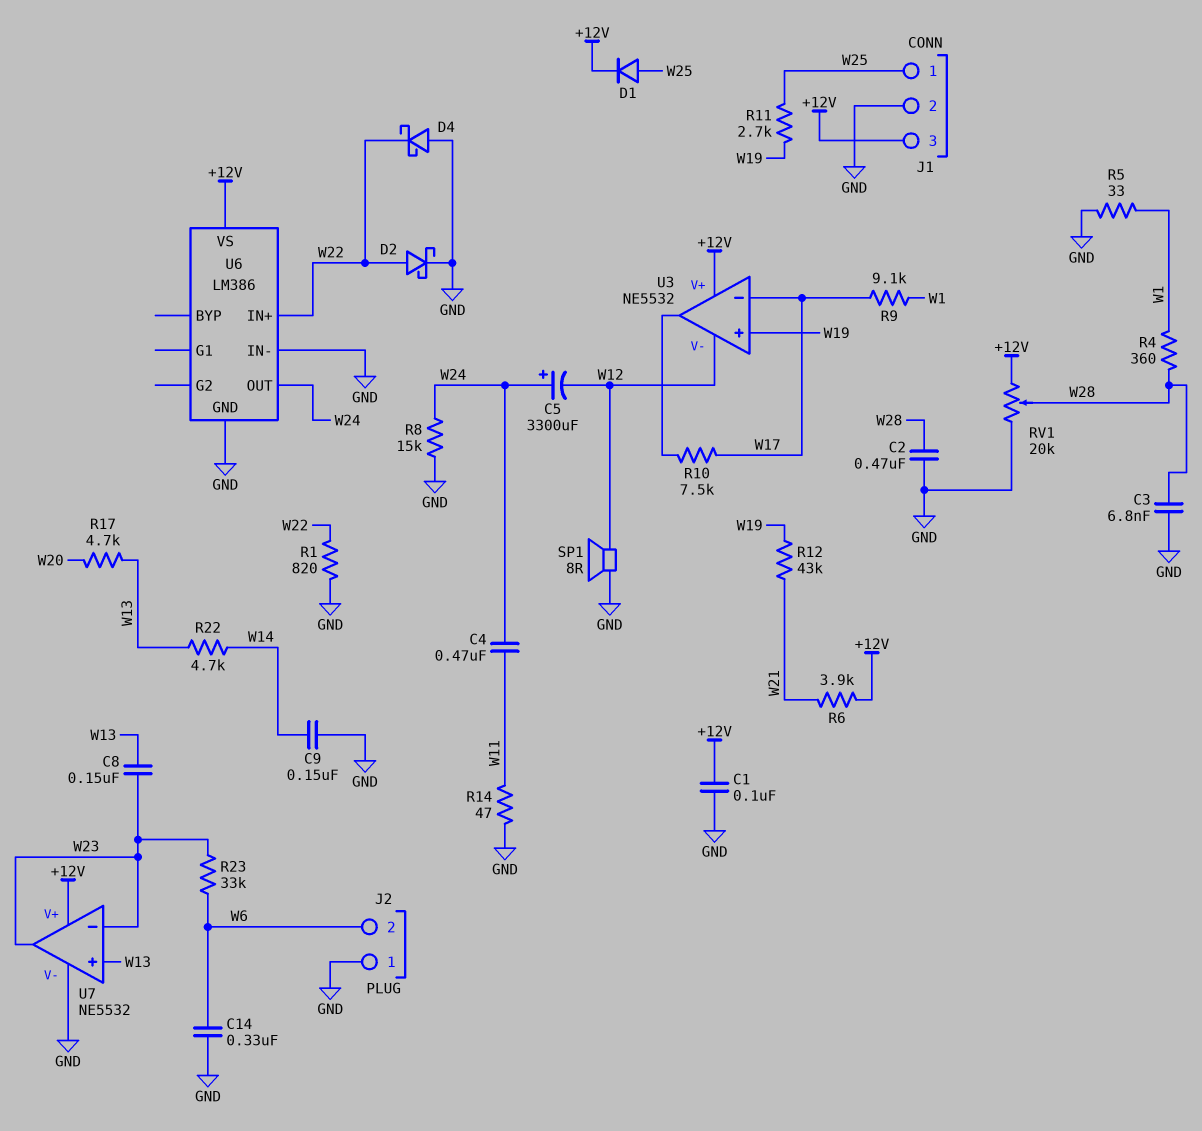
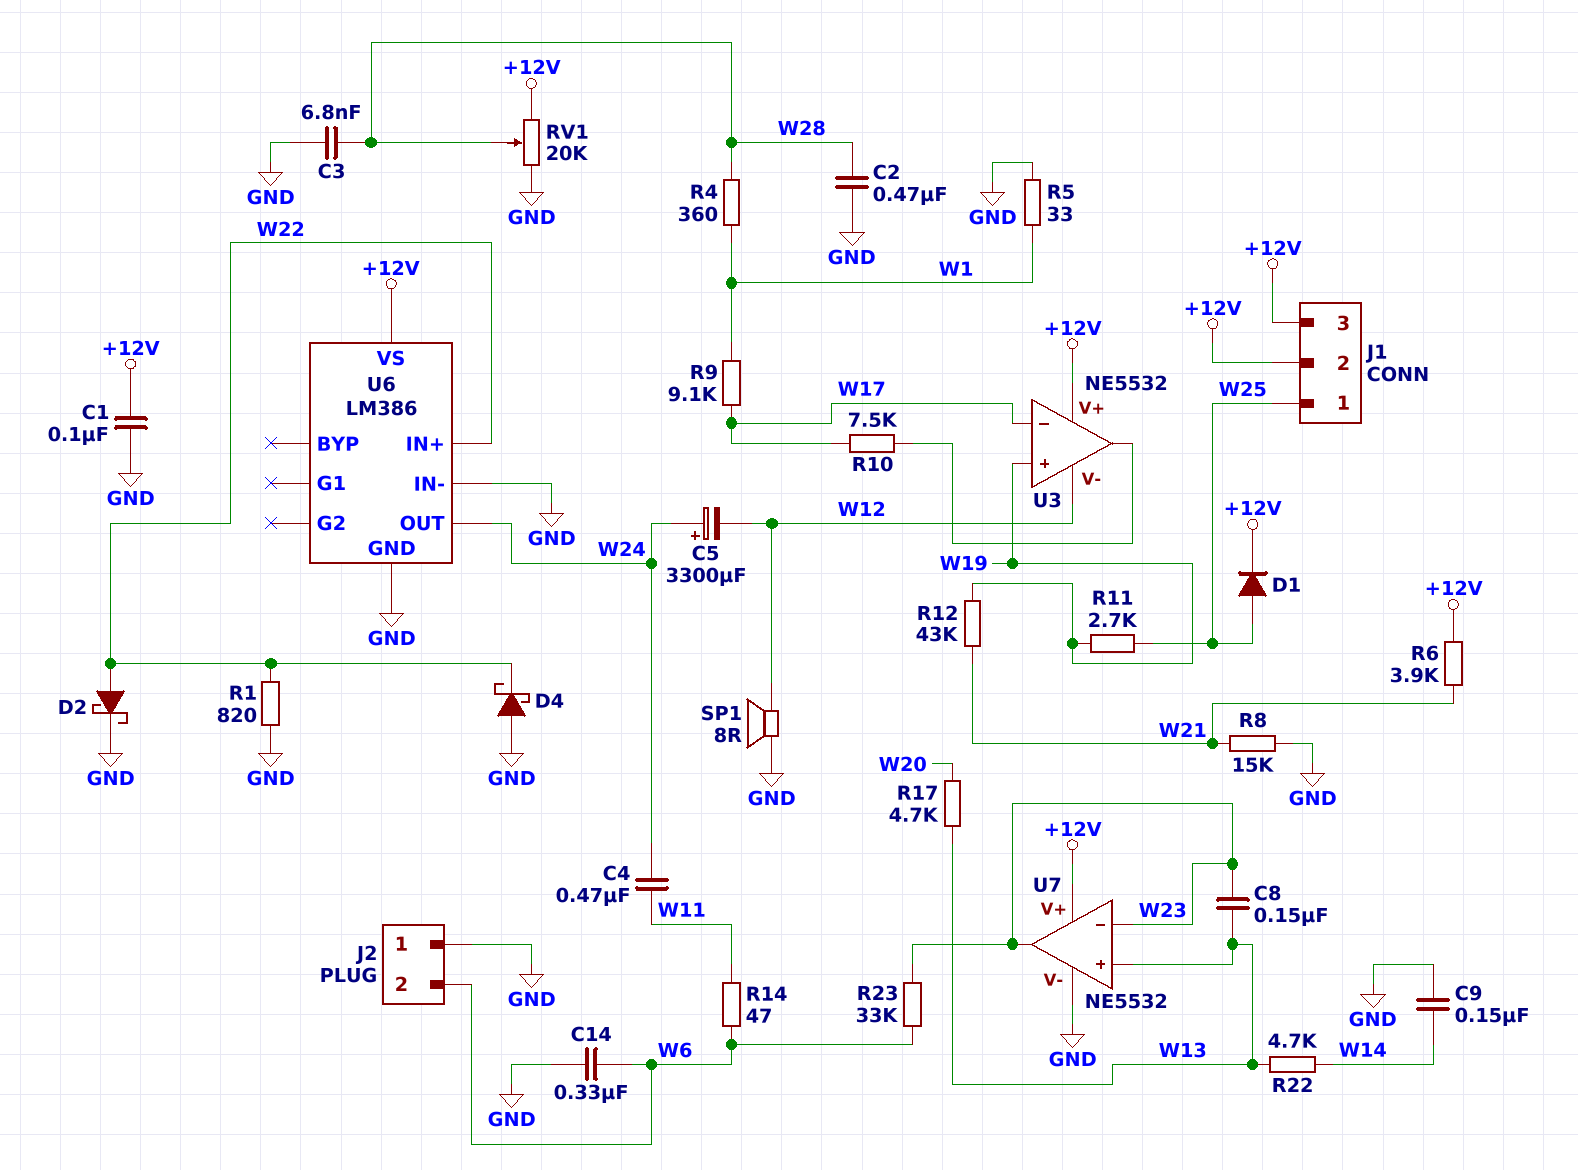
J1 pin 2: GND -> +12V
R8: 15k (GND, W24) -> 15k (GND, W21)
R14: 47 (GND, W11) -> 47 (W6, W11)

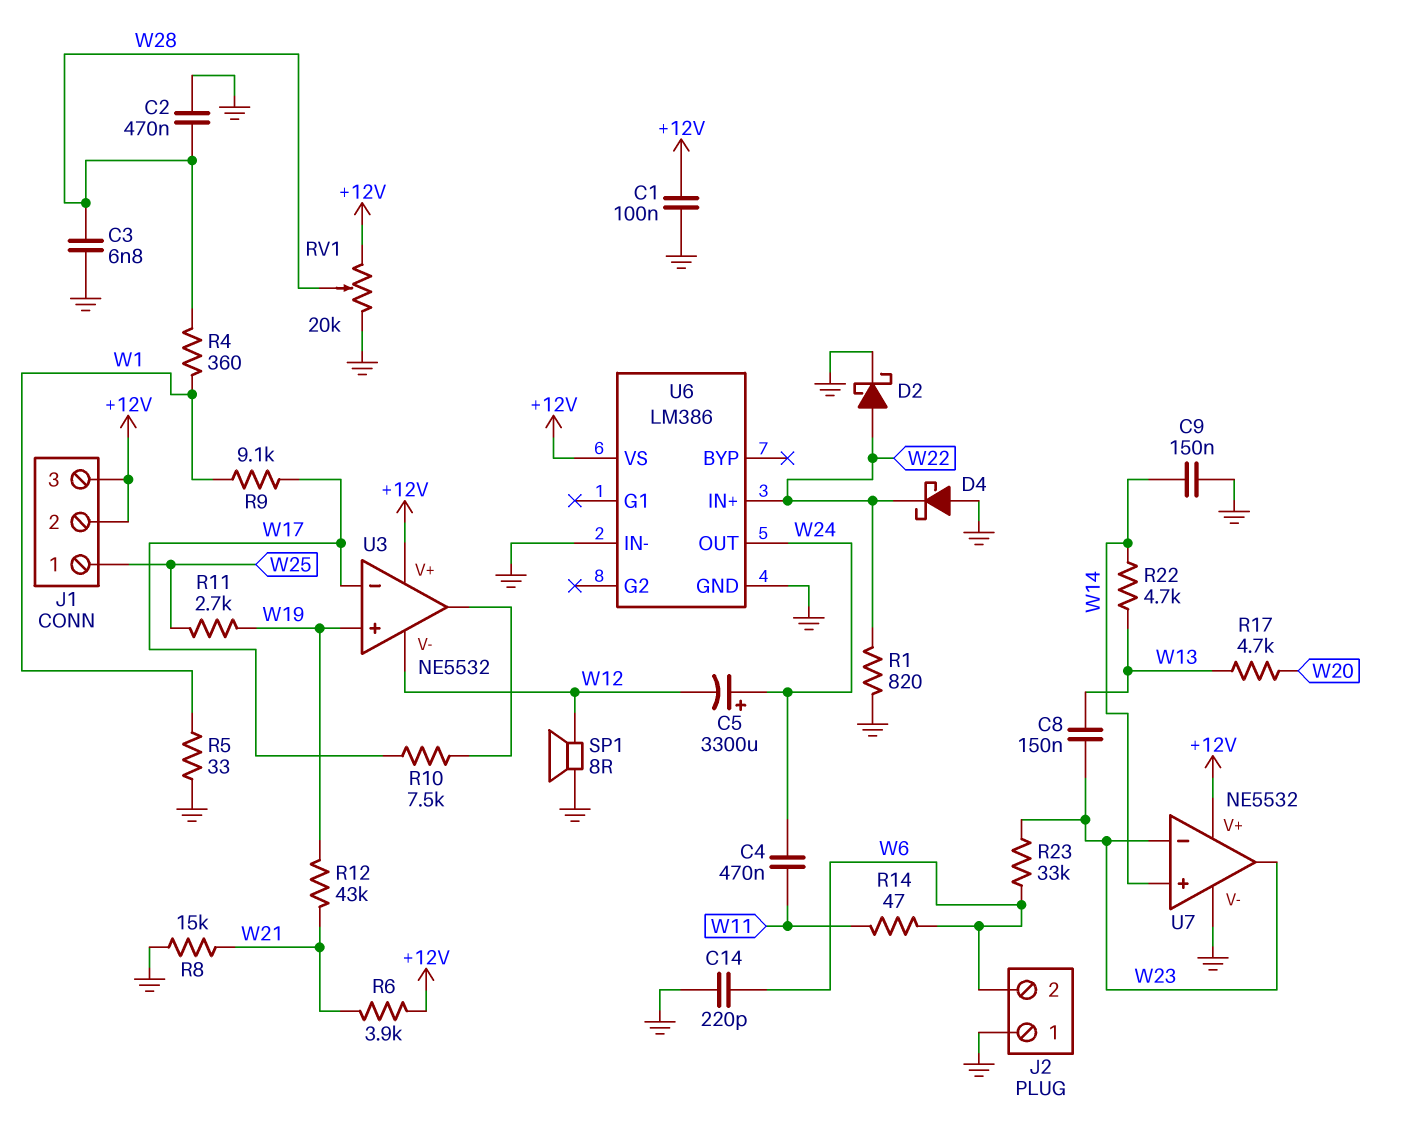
C14: 330nF (GND, W6) -> 220pF (GND, W6)
D1: diode (A W25, K +12V) -> none
U7 pin in+: W13 -> W14

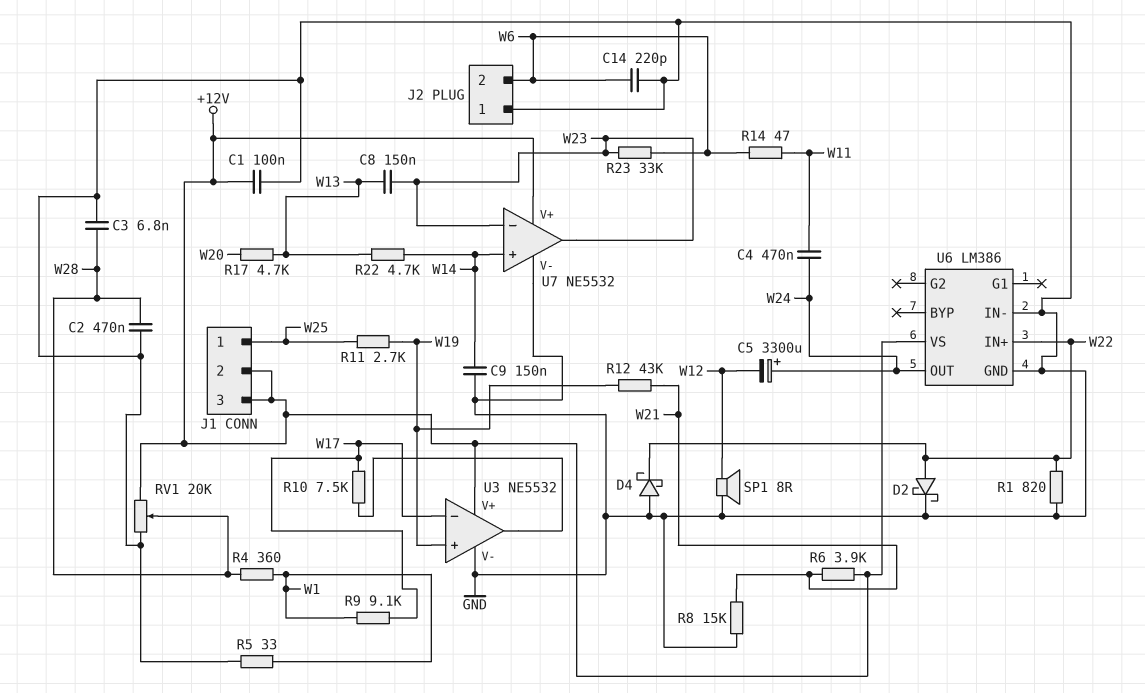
U3 pin V-: W12 -> GND

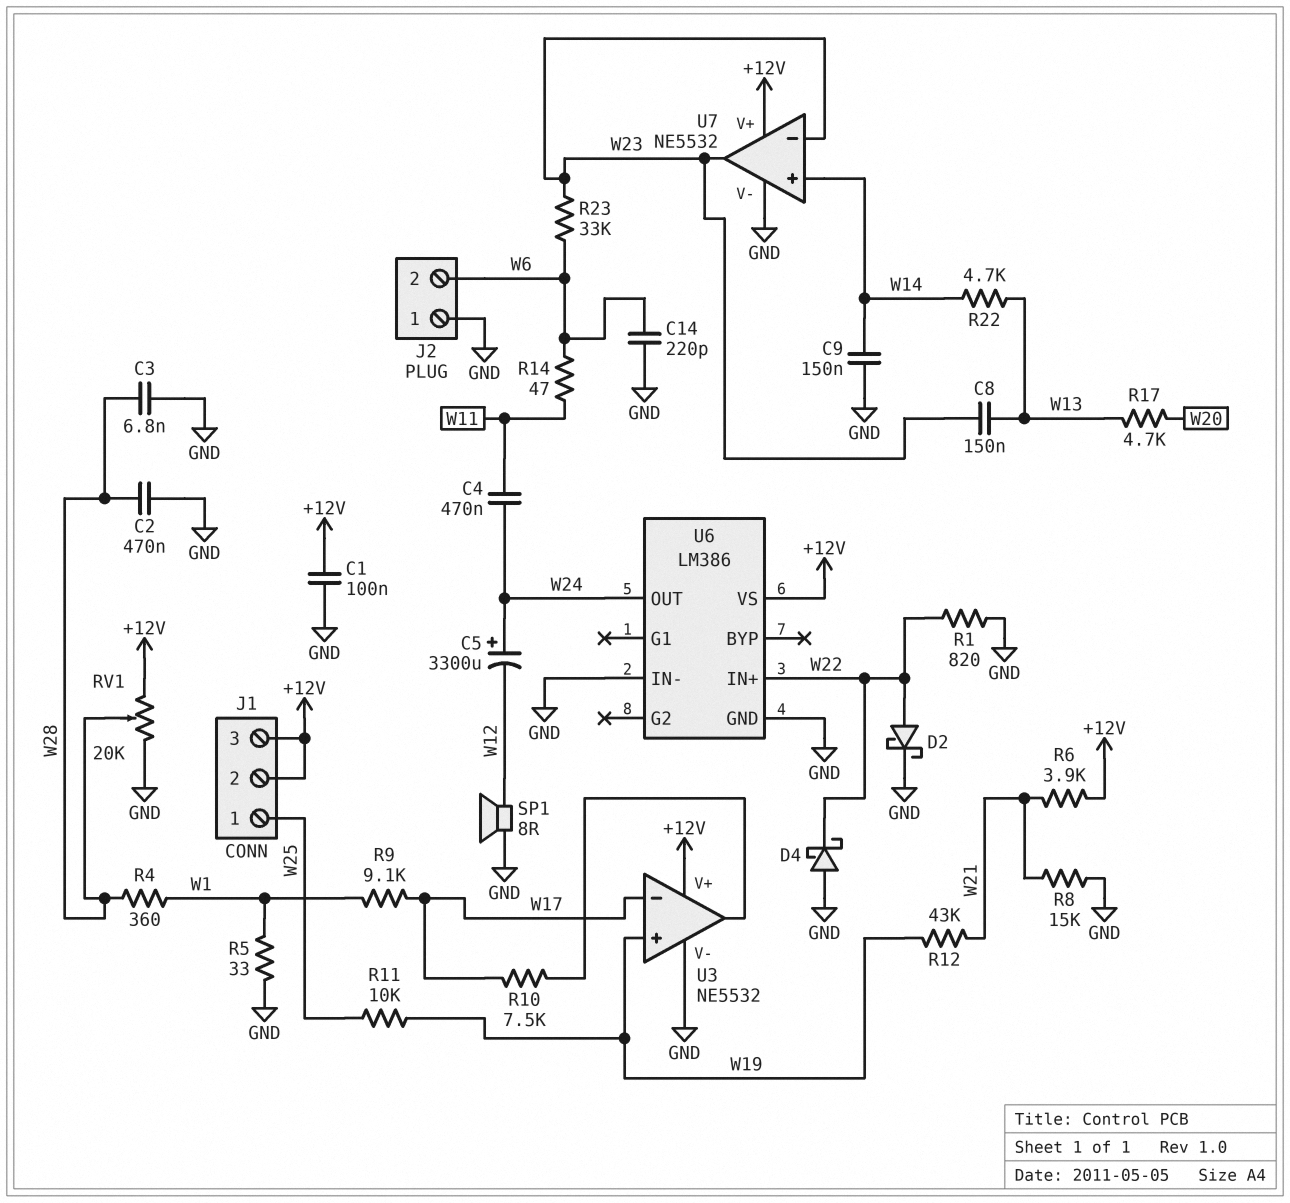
R11: 2.7k (W19, W25) -> 10k (W19, W25)

